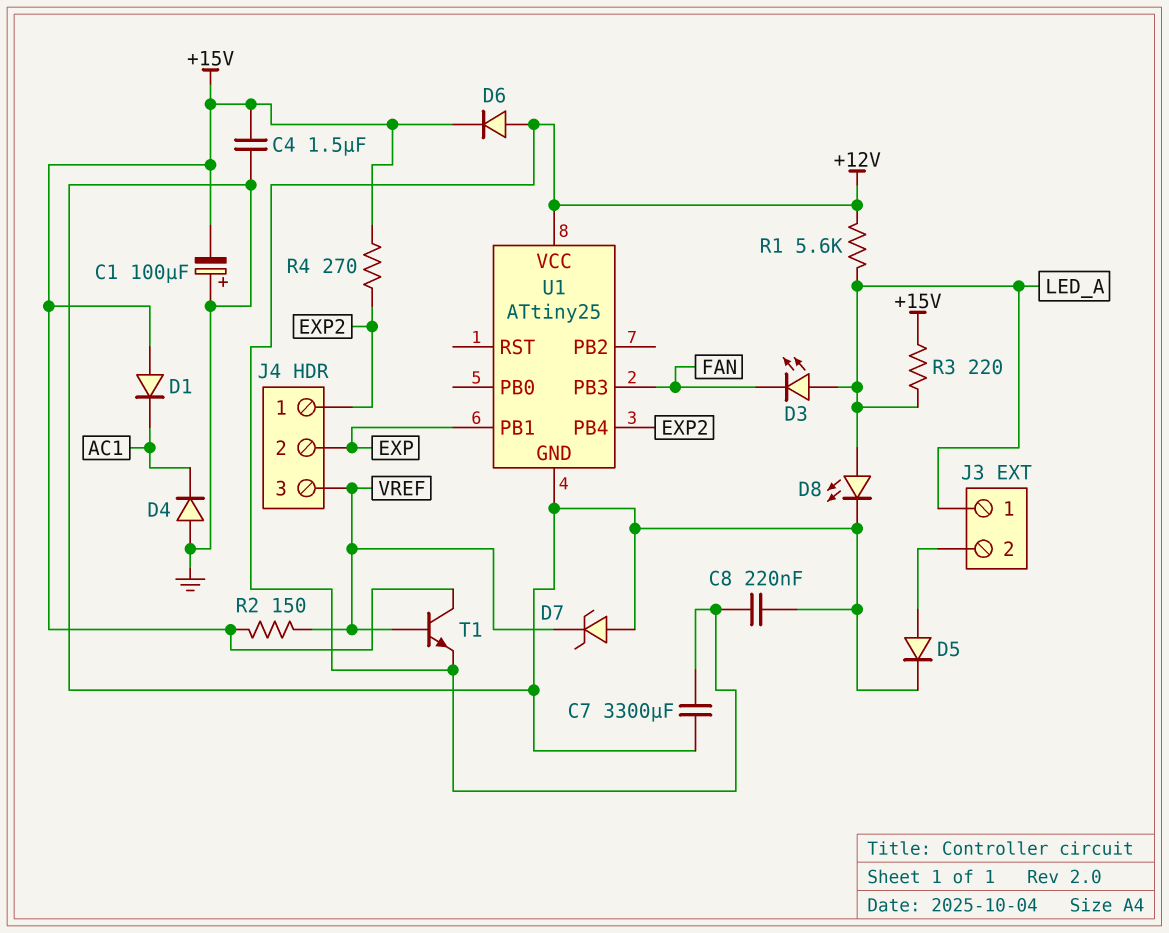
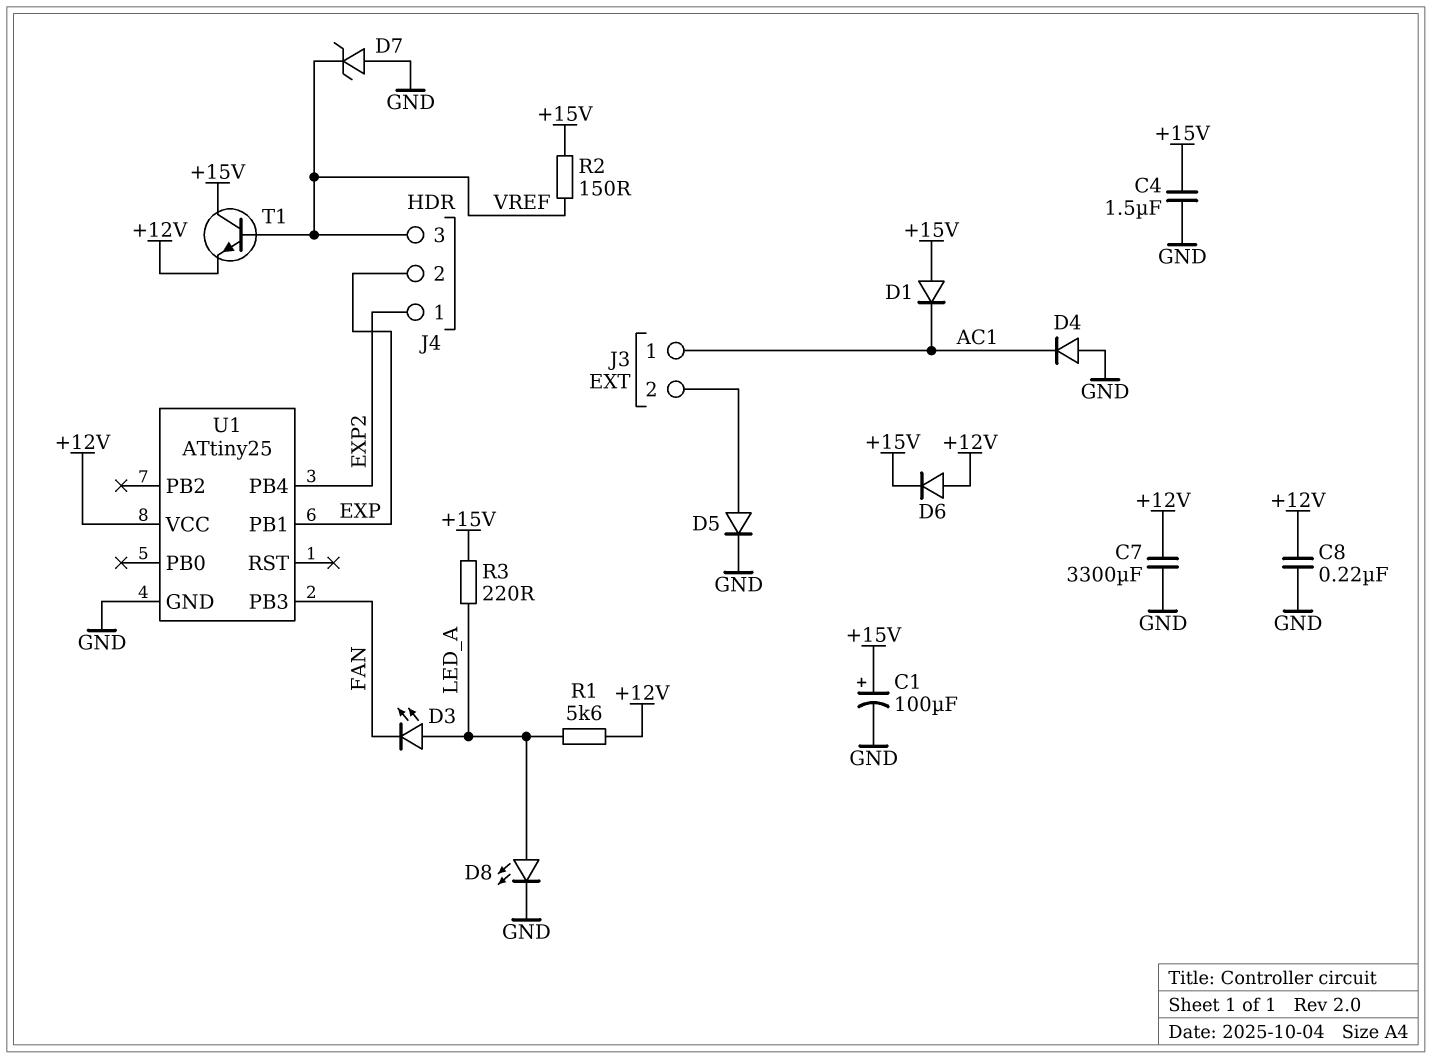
C1: 100uF (plus GND, minus +15V) -> 100uF (plus +15V, minus GND)
J3 pin 1: LED_A -> AC1
R4: 270 (+15V, EXP2) -> none

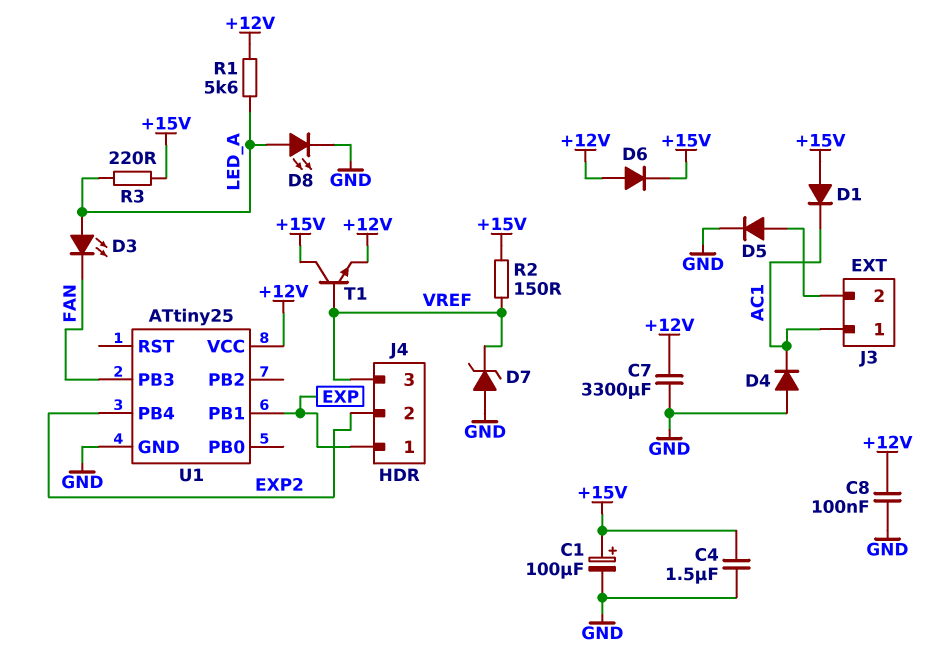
C8: 220nF (+12V, GND) -> 100nF (+12V, GND)
J4 pin 1: EXP2 -> EXP
J4 pin 2: EXP -> EXP2

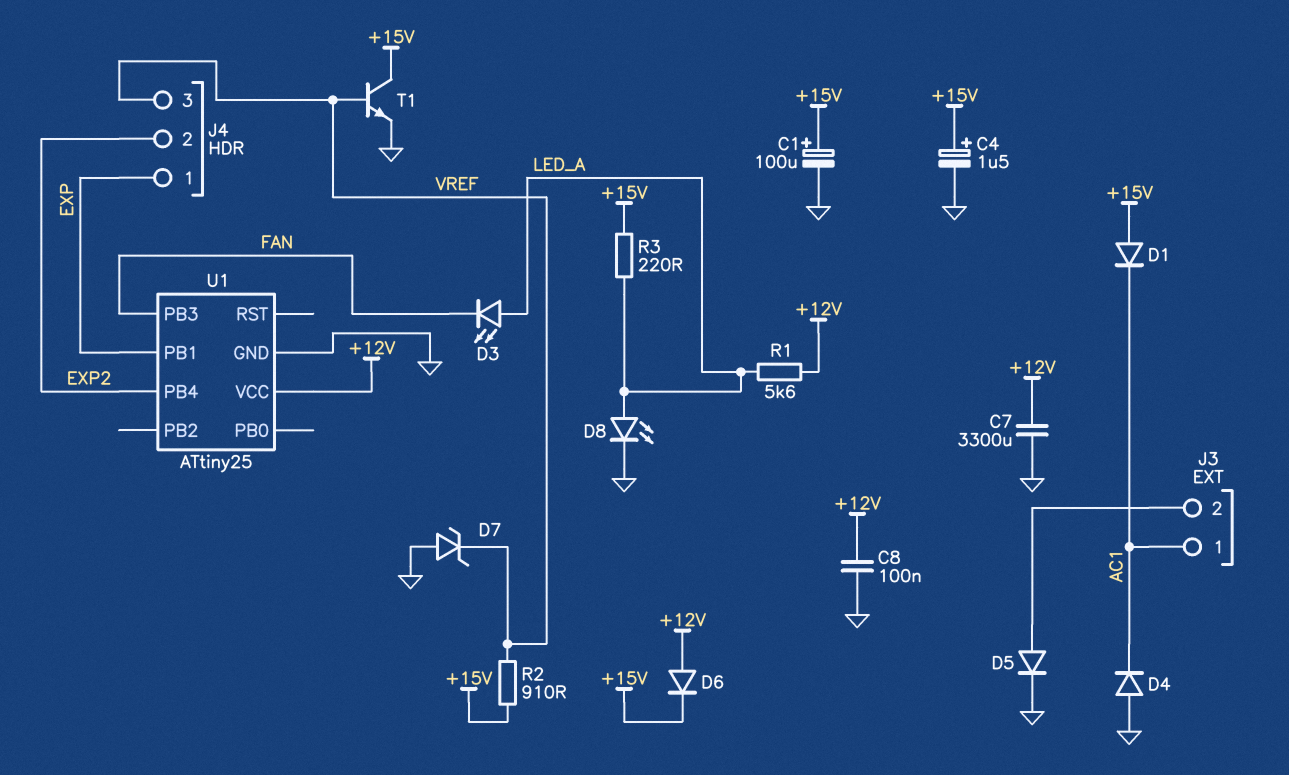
C4: 1.5uF (+15V, GND) -> 1.5uF (plus +15V, minus GND)
R2: 150 (+15V, VREF) -> 910 (+15V, VREF)
T1: NPN (B VREF, C +15V, E +12V) -> NPN (B VREF, C +15V, E GND)

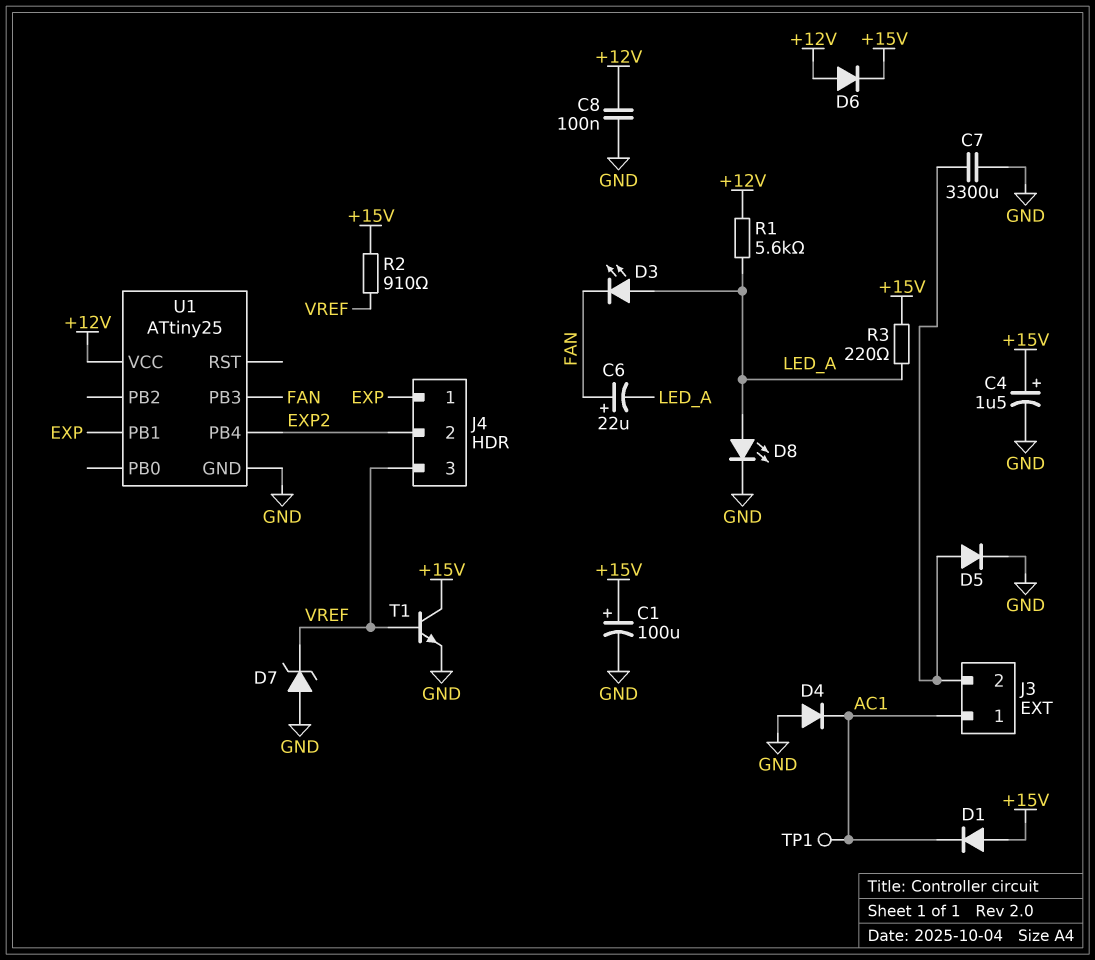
C6: none -> 22uF (plus FAN, minus LED_A)
C7: 3300uF (+12V, GND) -> 3300uF (GND, J3/2)
TP1: none -> test point (AC1)

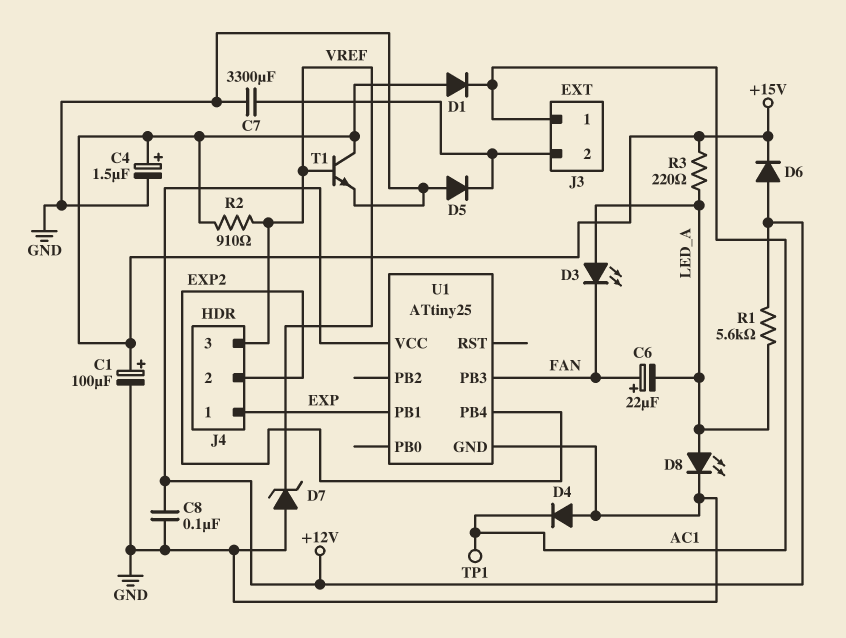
D5: diode (A J3/2, K GND) -> diode (A GND, K J3/2)

